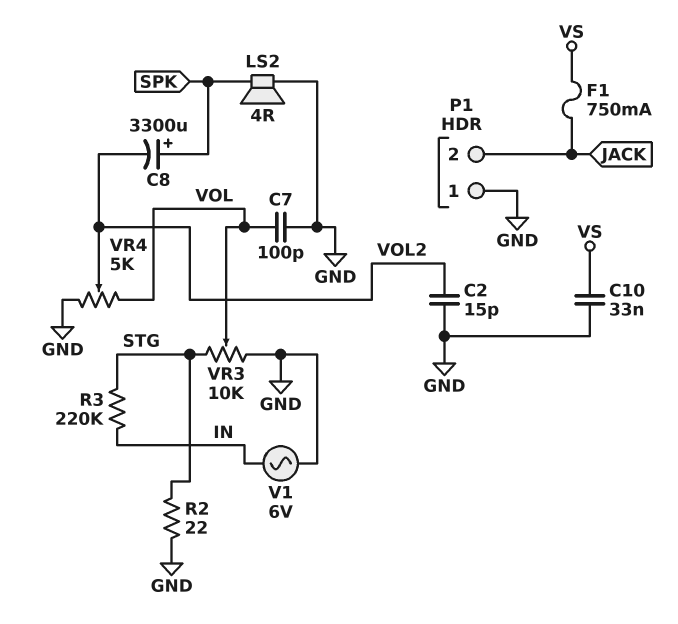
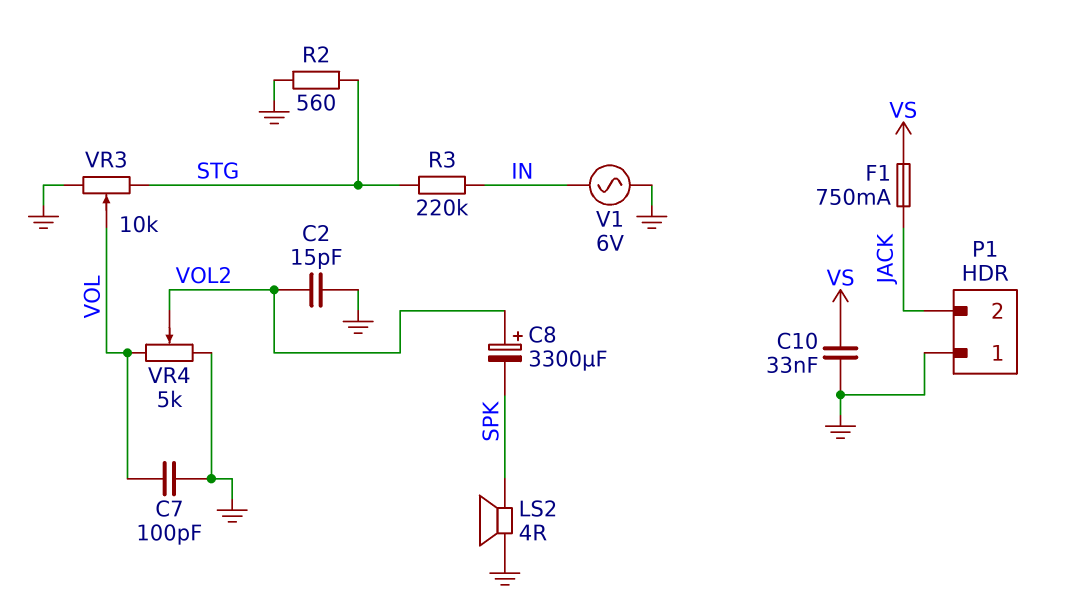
C8: 3300uF (plus SPK, minus VOL2) -> 3300uF (plus VOL2, minus SPK)
R2: 22 (GND, STG) -> 560 (GND, STG)

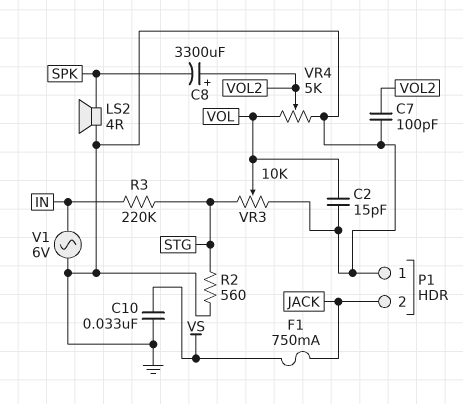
C2: 15pF (GND, VOL2) -> 15pF (GND, VOL)
C7: 100pF (GND, VOL) -> 100pF (GND, VOL2)

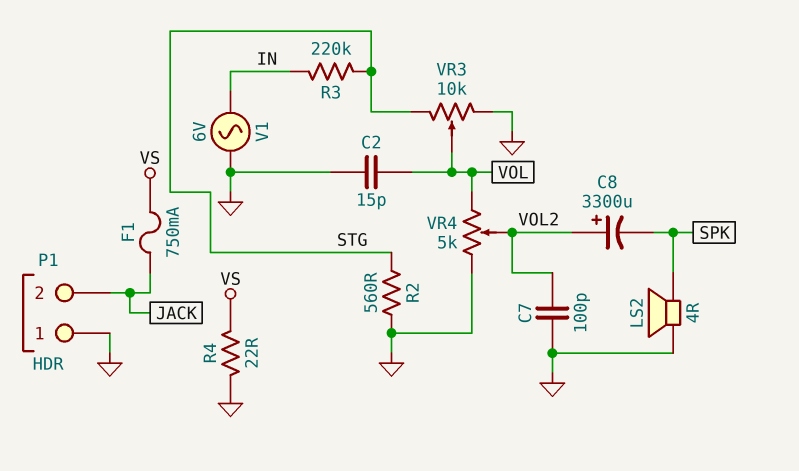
C10: 33nF (GND, VS) -> none
R4: none -> 22 (GND, VS)

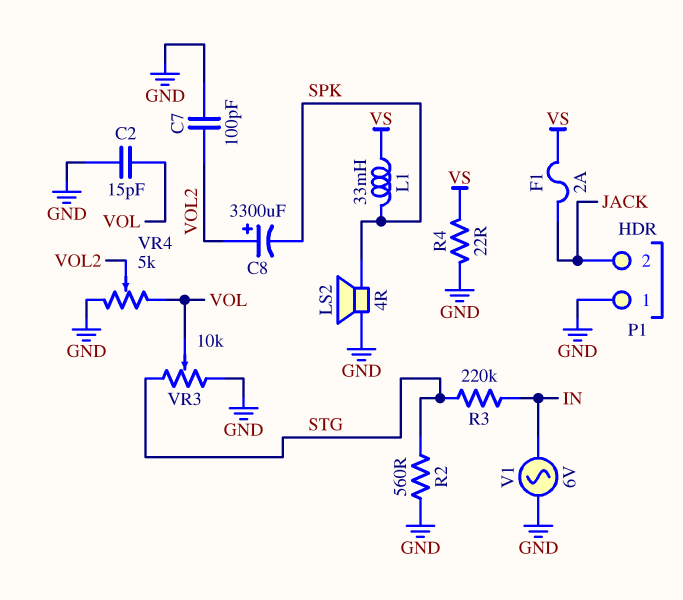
F1: 750mA (JACK, VS) -> 2A (JACK, VS)
L1: none -> 33mH (SPK, VS)

